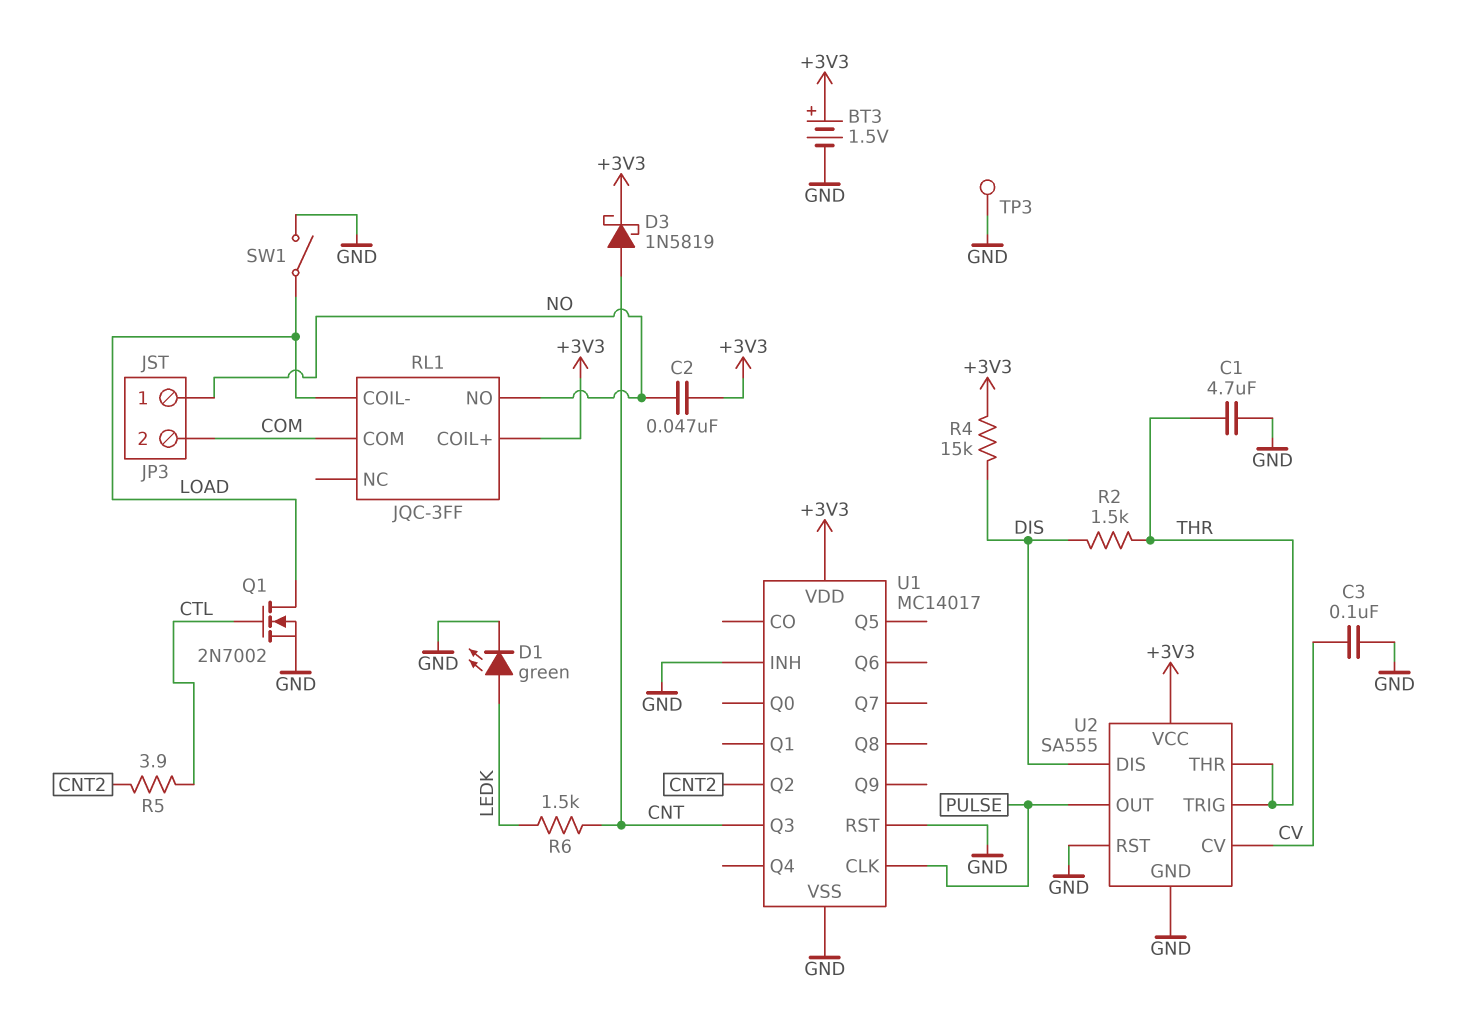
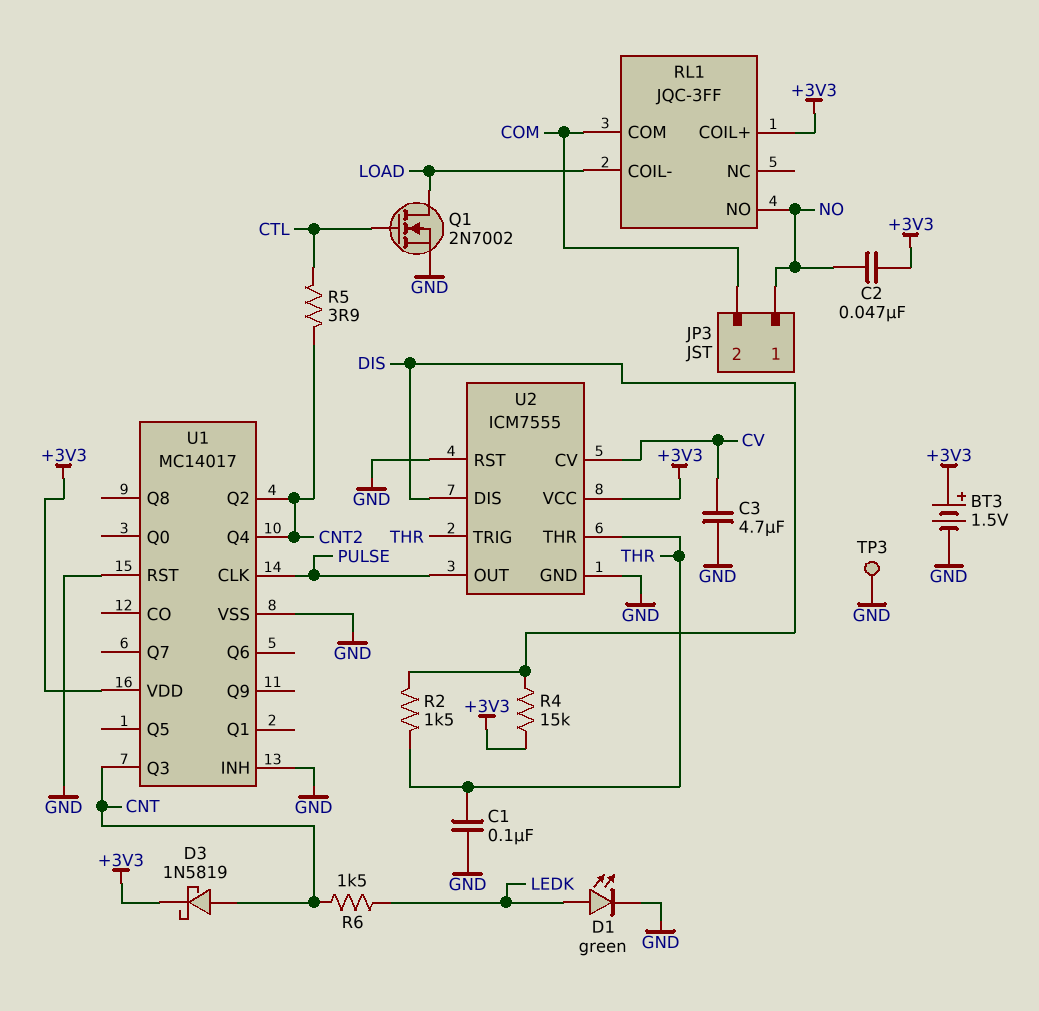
C1: 4.7uF (GND, THR) -> 100nF (GND, THR)
C3: 100nF (CV, GND) -> 4.7uF (CV, GND)
SW1: switch (GND, LOAD) -> none
U1 pin Q4: none -> CNT2
U2: SA555 -> ICM7555

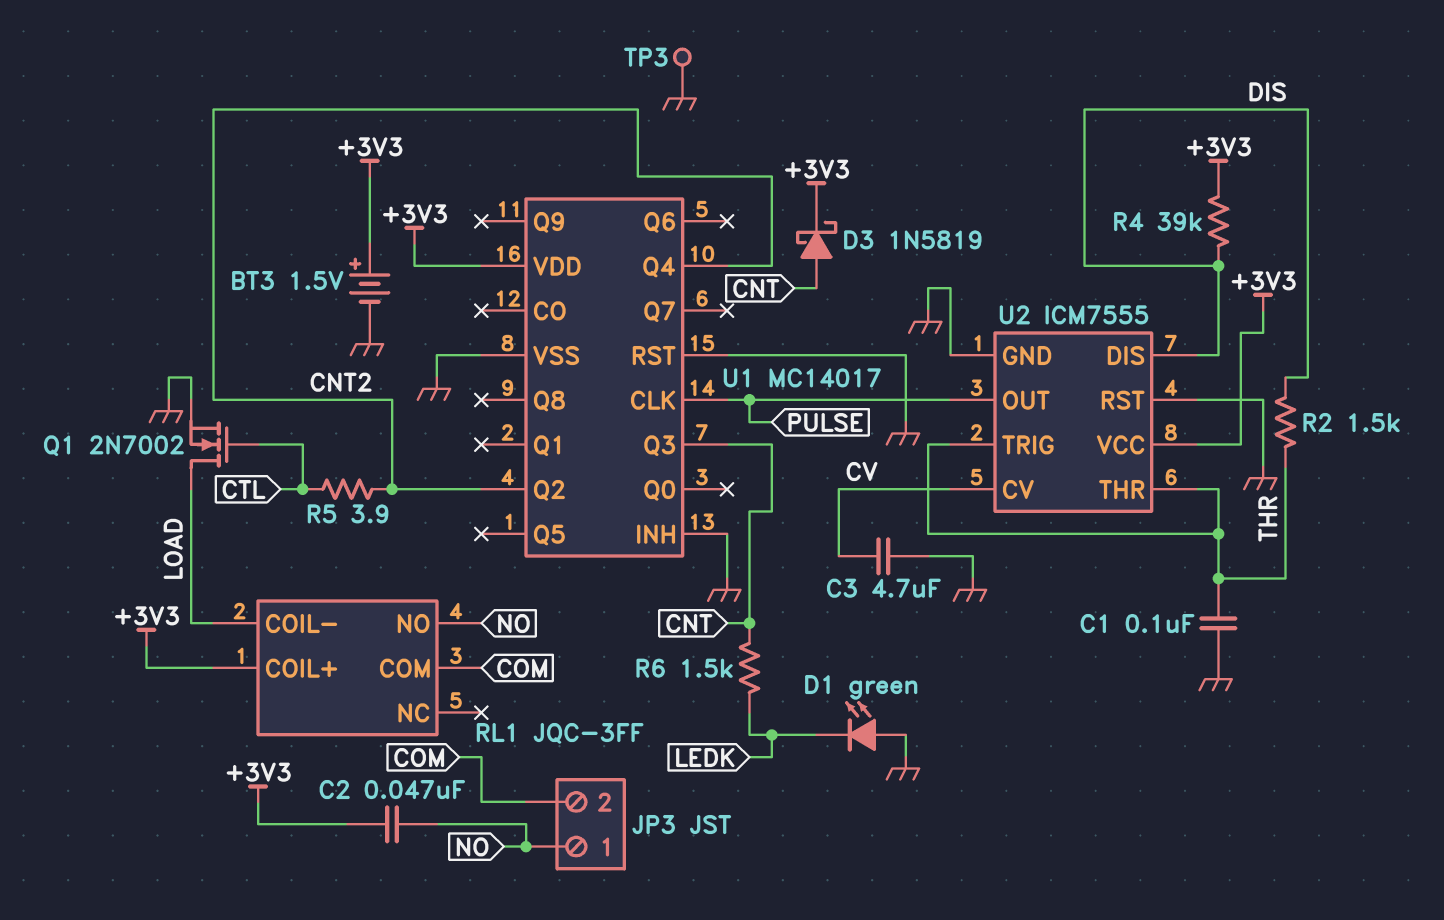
D1: LED green (A LEDK, K GND) -> LED green (A GND, K LEDK)
R4: 15k (+3V3, DIS) -> 39k (+3V3, DIS)

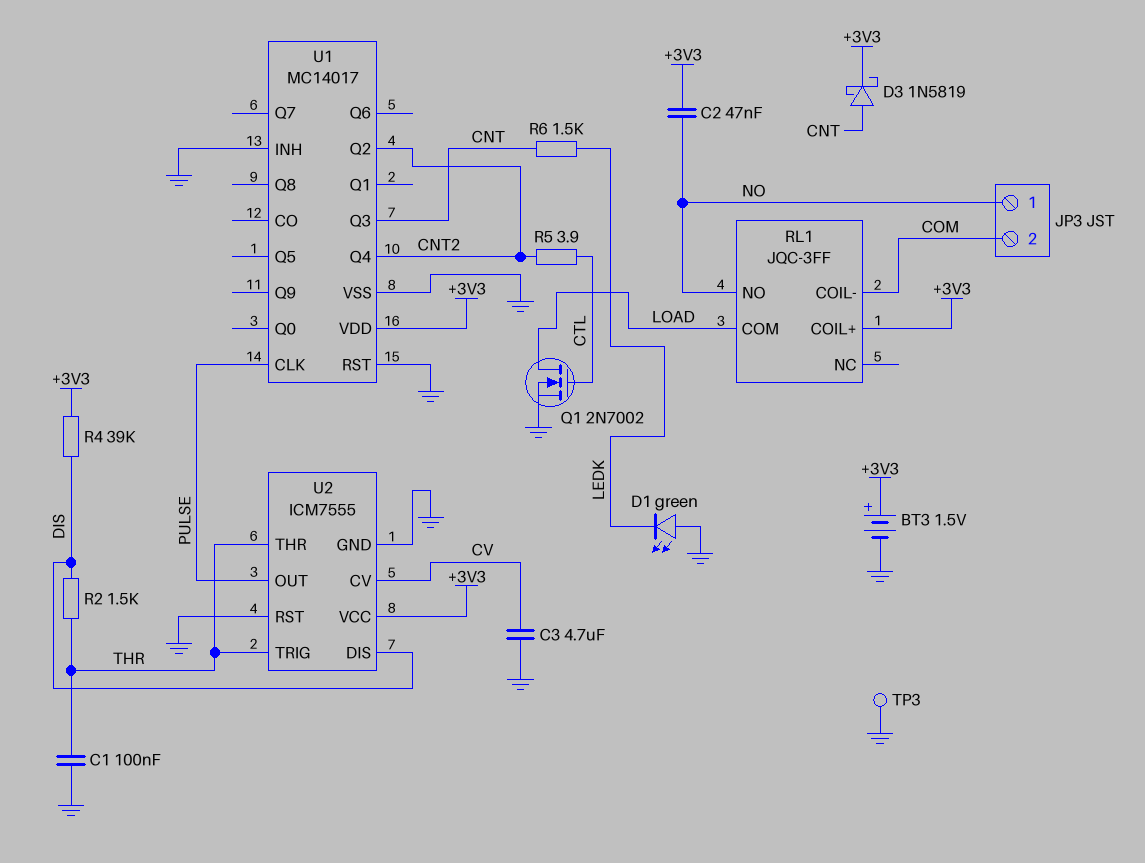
RL1 pin COIL-: LOAD -> COM
RL1 pin COM: COM -> LOAD

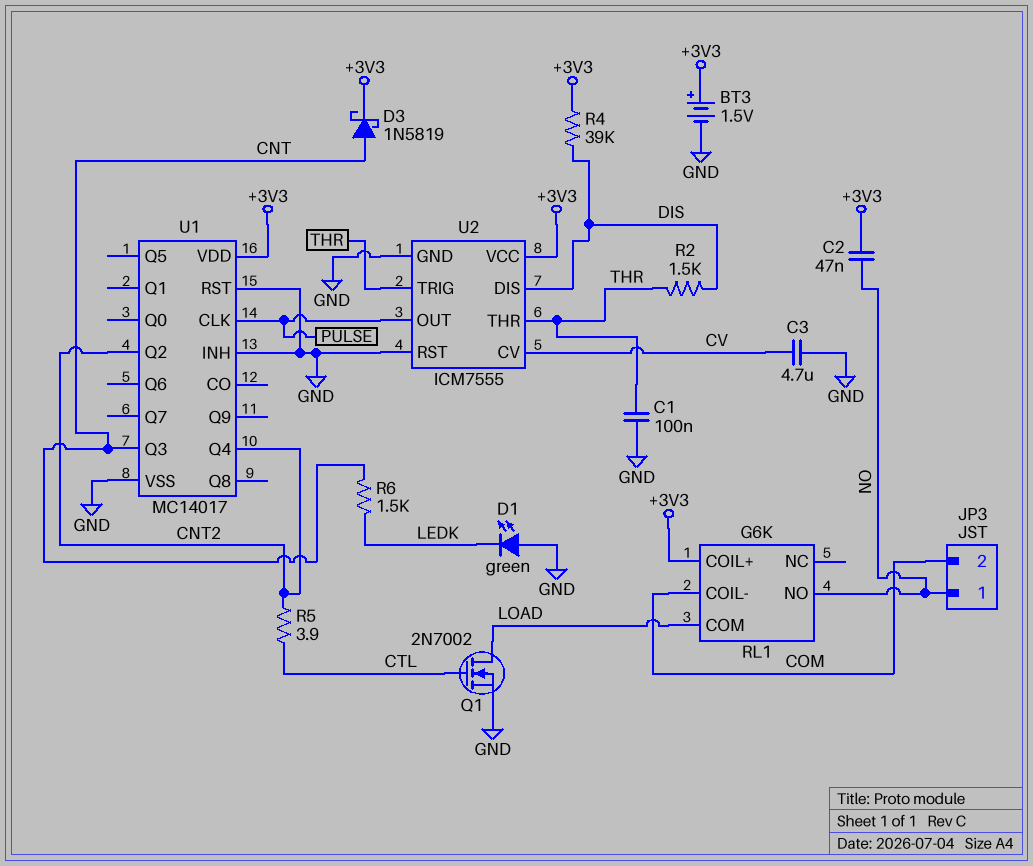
RL1: JQC-3FF -> G6K
TP3: test point (GND) -> none

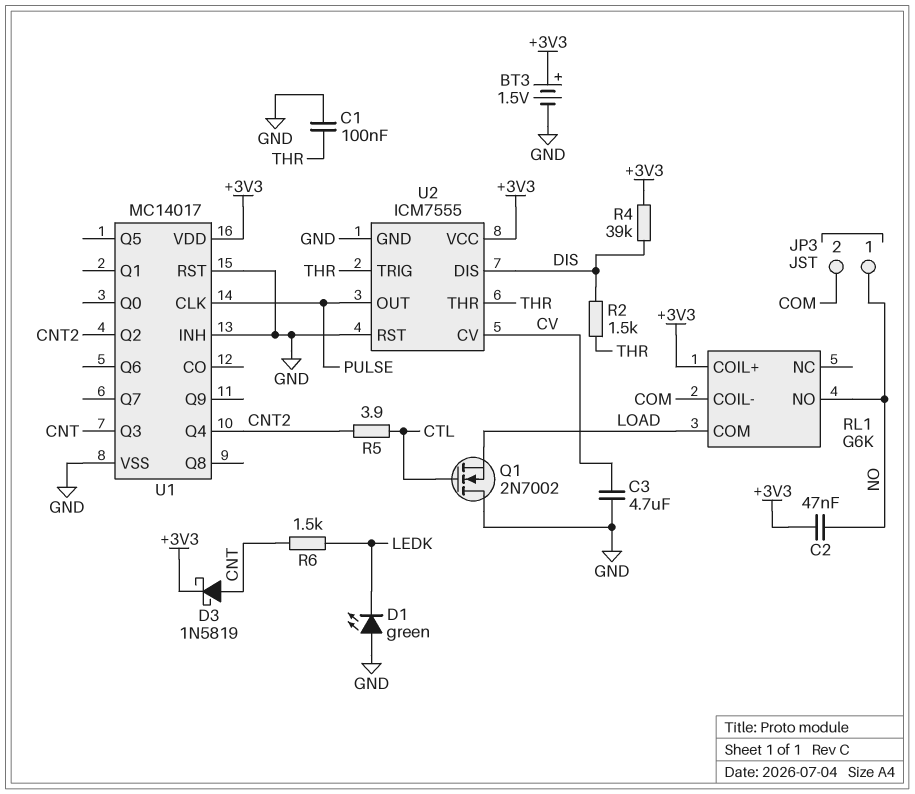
Q1: NMOS 2N7002 (G CTL, D LOAD, S GND) -> NMOS 2N7002 (G CTL, D GND, S LOAD)

